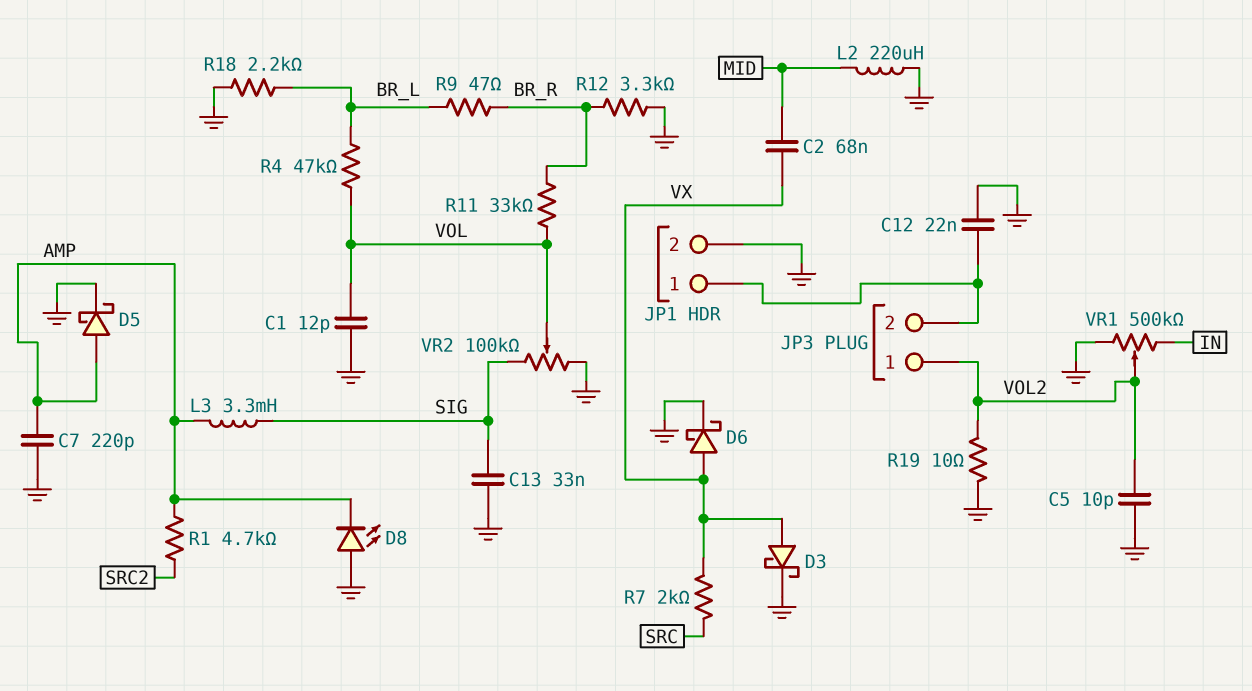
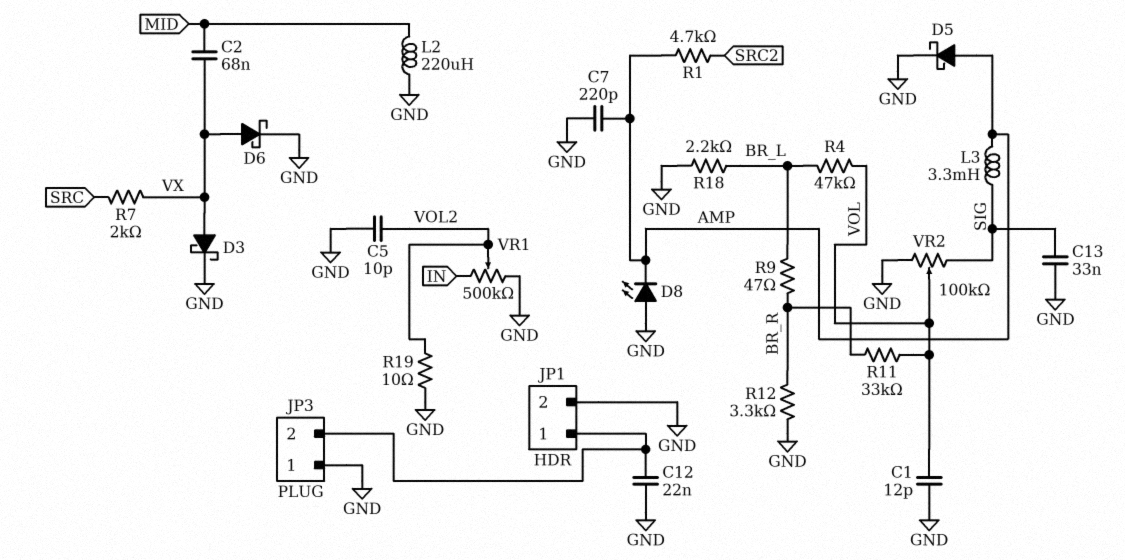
JP3 pin 1: VOL2 -> GND

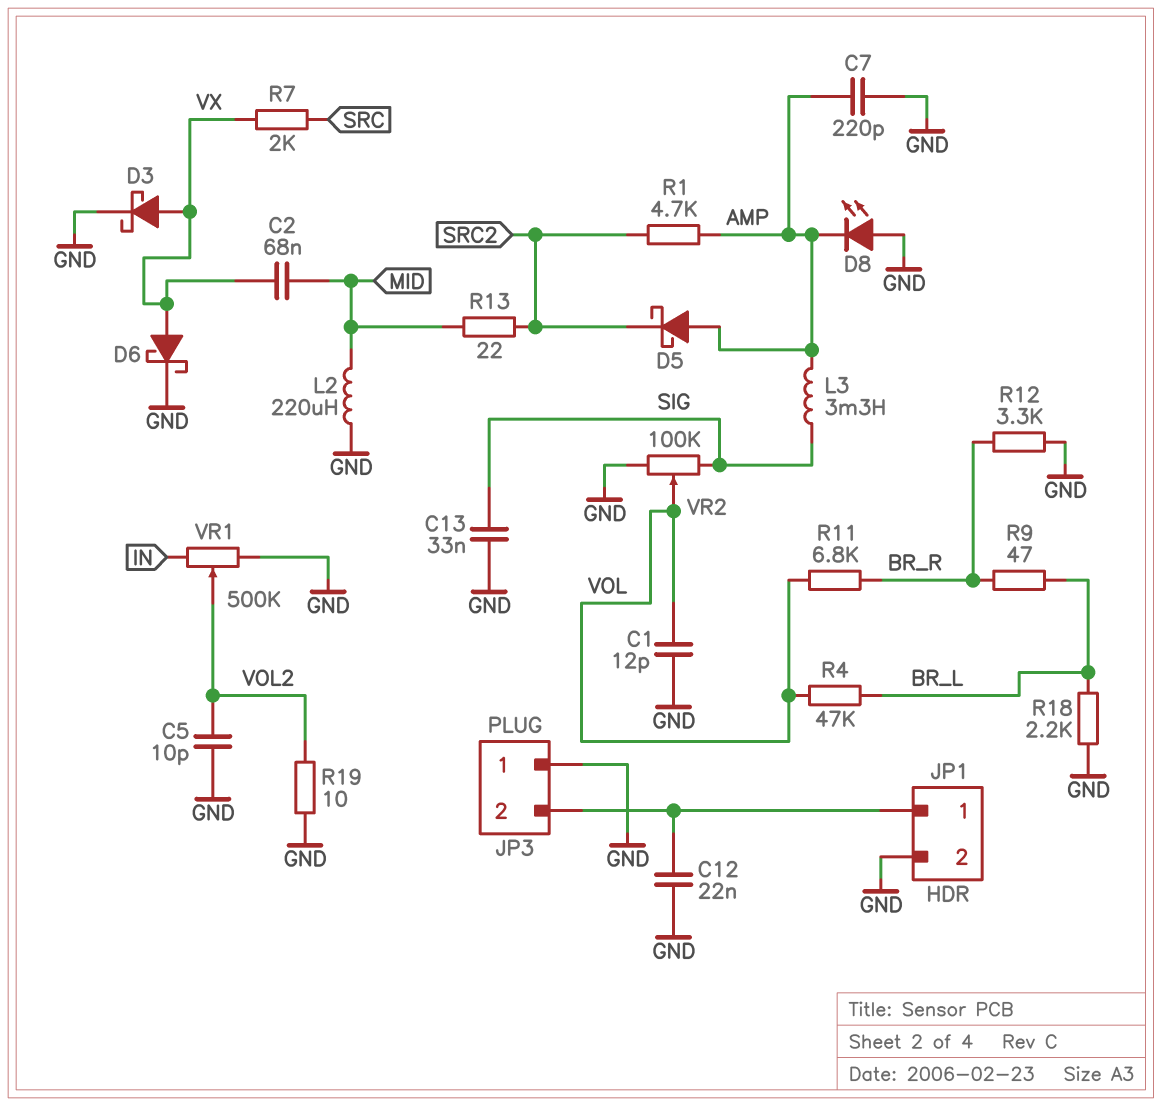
D5: schottky (A AMP, K GND) -> schottky (A AMP, K SRC2)
R11: 33k (BR_R, VOL) -> 6.8k (BR_R, VOL)
R13: none -> 22 (MID, SRC2)

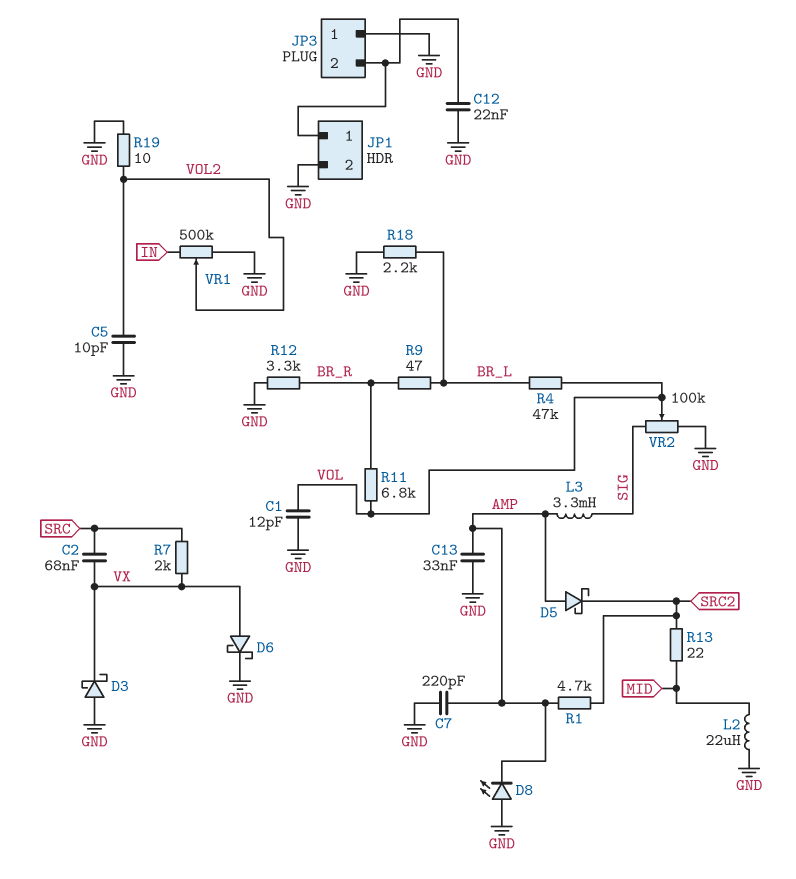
C2: 68nF (MID, VX) -> 68nF (SRC, VX)
C13: 33nF (GND, SIG) -> 33nF (AMP, GND)
D3: schottky (A VX, K GND) -> schottky (A GND, K VX)
L2: 220uH (GND, MID) -> 22uH (GND, MID)

